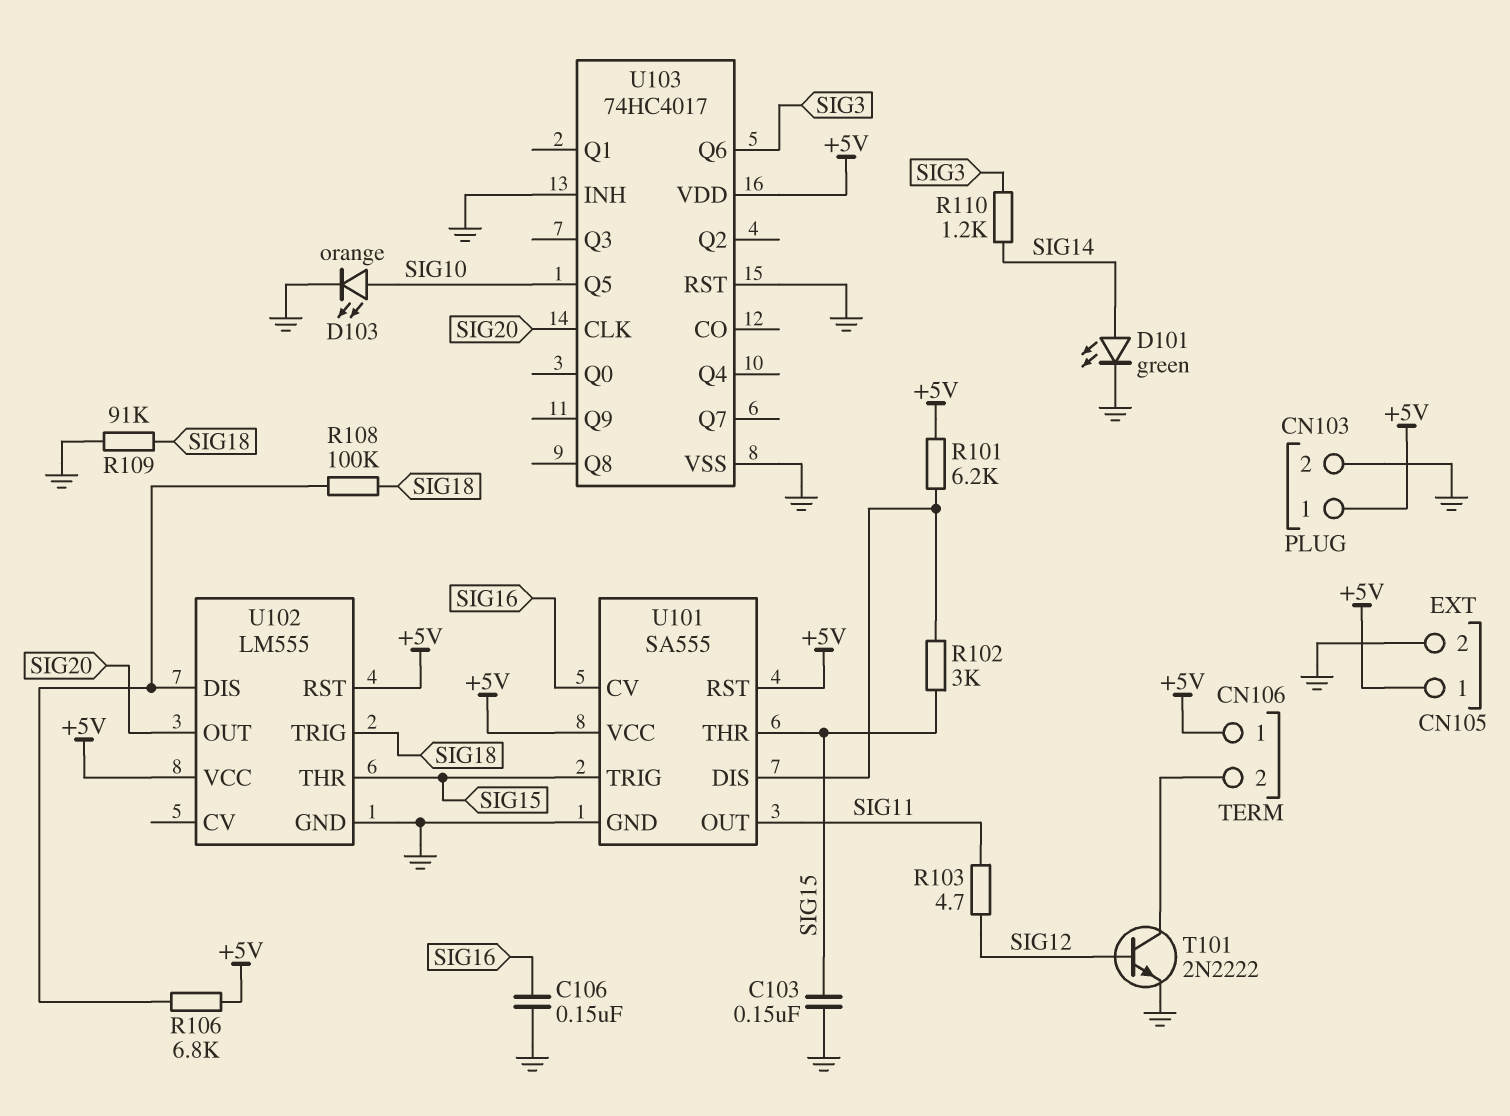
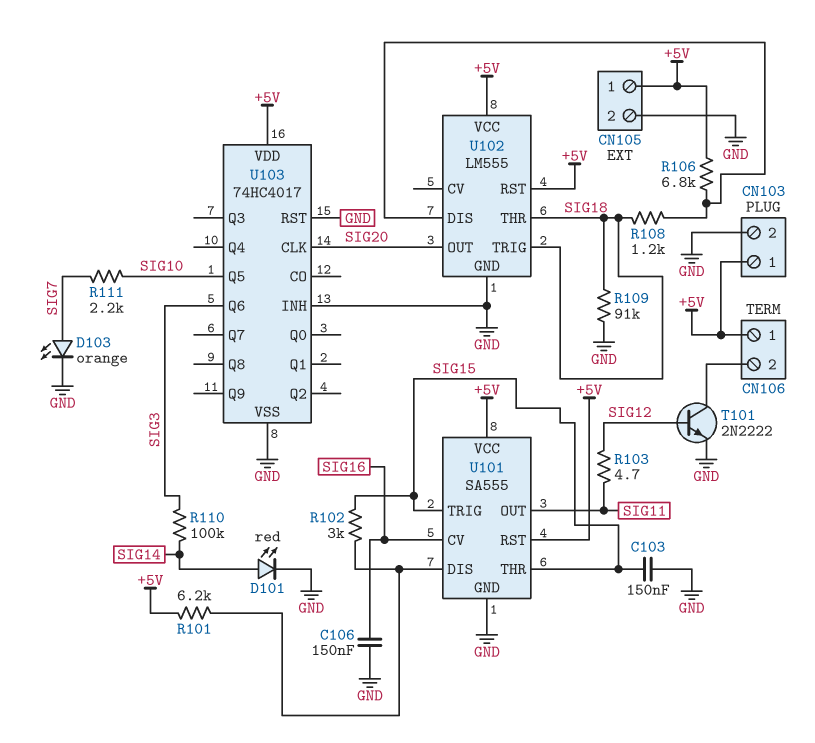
D101: LED green (A SIG14, K GND) -> LED red (A SIG14, K GND)
D103: LED orange (A SIG10, K GND) -> LED orange (A SIG7, K GND)
R108: 100k (SIG18, U102/DIS) -> 1.2k (SIG18, U102/DIS)
R110: 1.2k (SIG3, SIG14) -> 100k (SIG3, SIG14)
R111: none -> 2.2k (SIG7, SIG10)
U102 pin THR: SIG15 -> SIG18

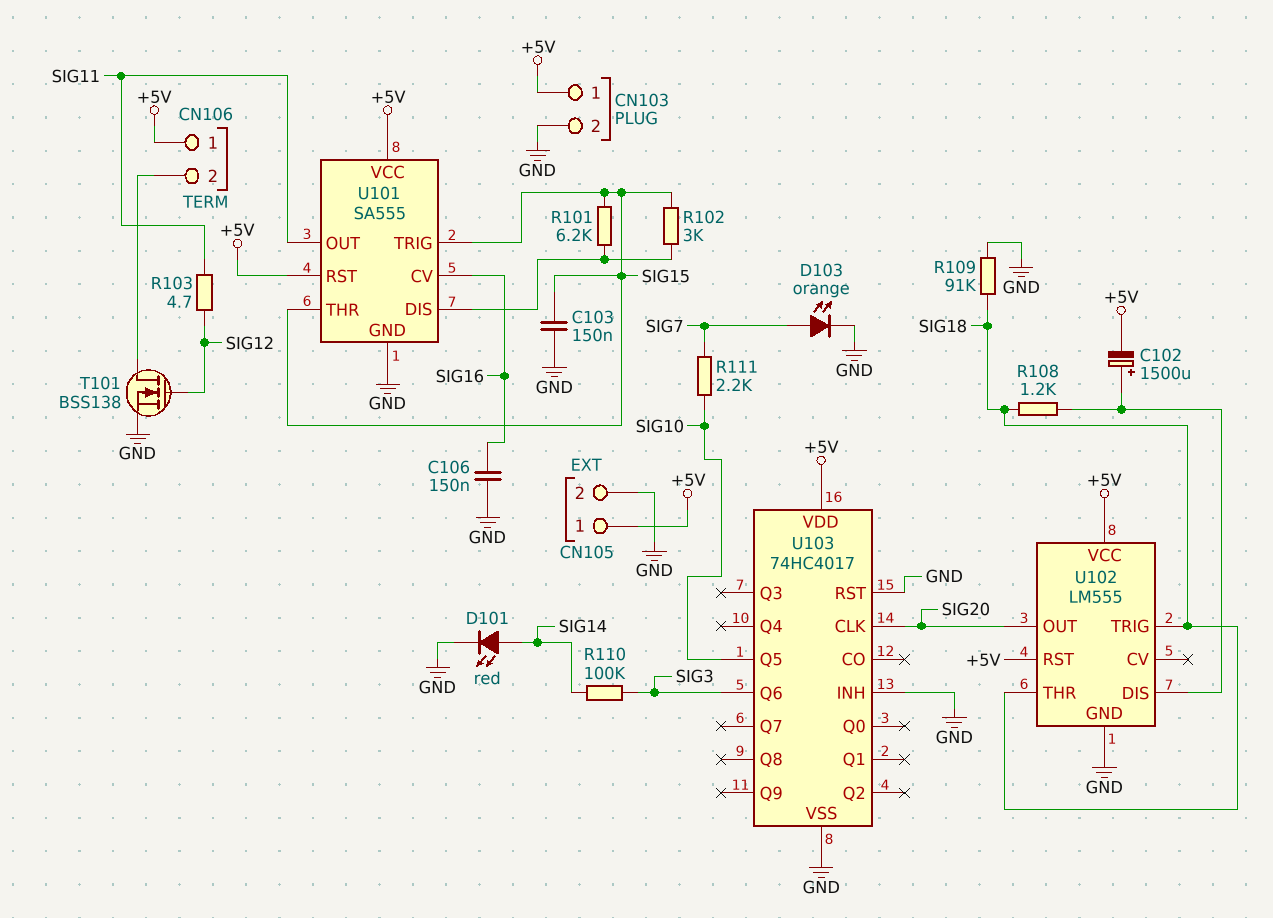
C102: none -> 1500uF (plus U102/DIS, minus +5V)
R101: 6.2k (+5V, U101/DIS) -> 6.2k (SIG15, U101/DIS)
R106: 6.8k (+5V, U102/DIS) -> none
T101: NPN 2N2222 (B SIG12, C CN106/2, E GND) -> NMOS BSS138 (G SIG12, D CN106/2, S GND)

